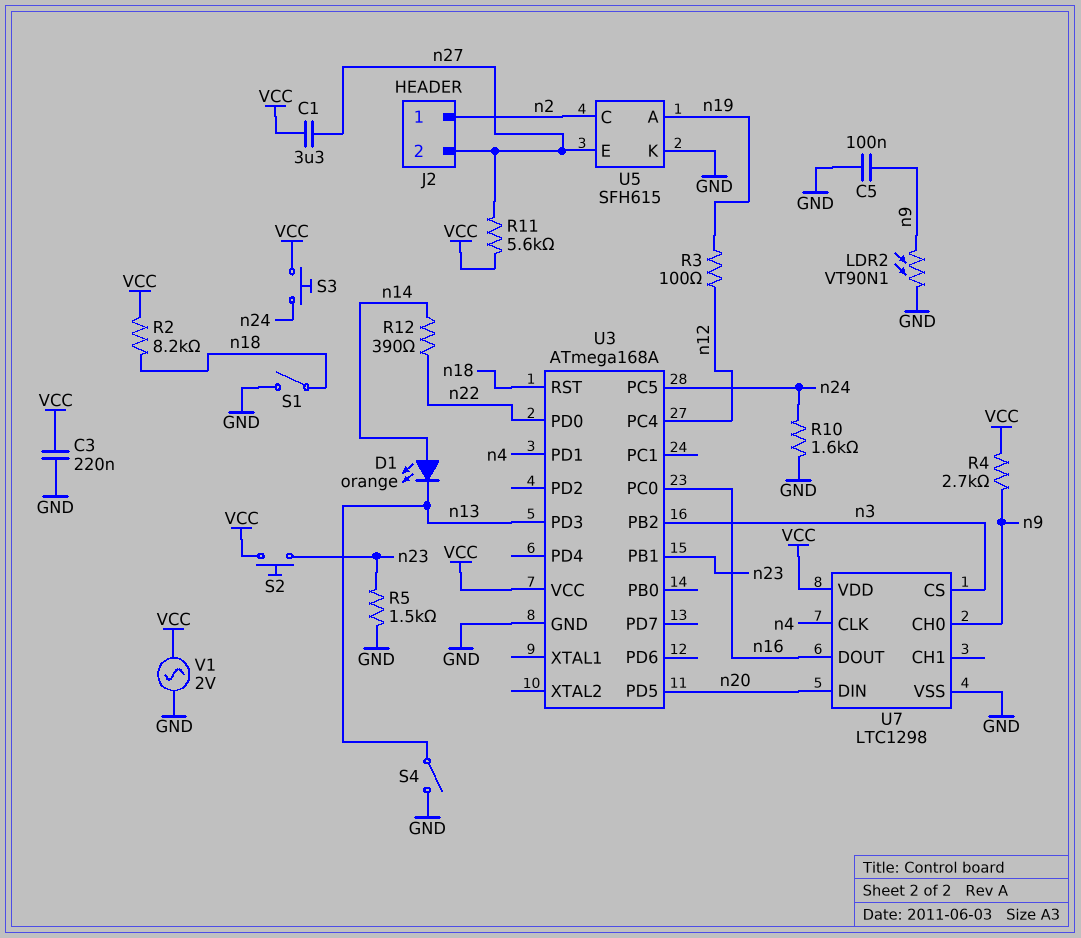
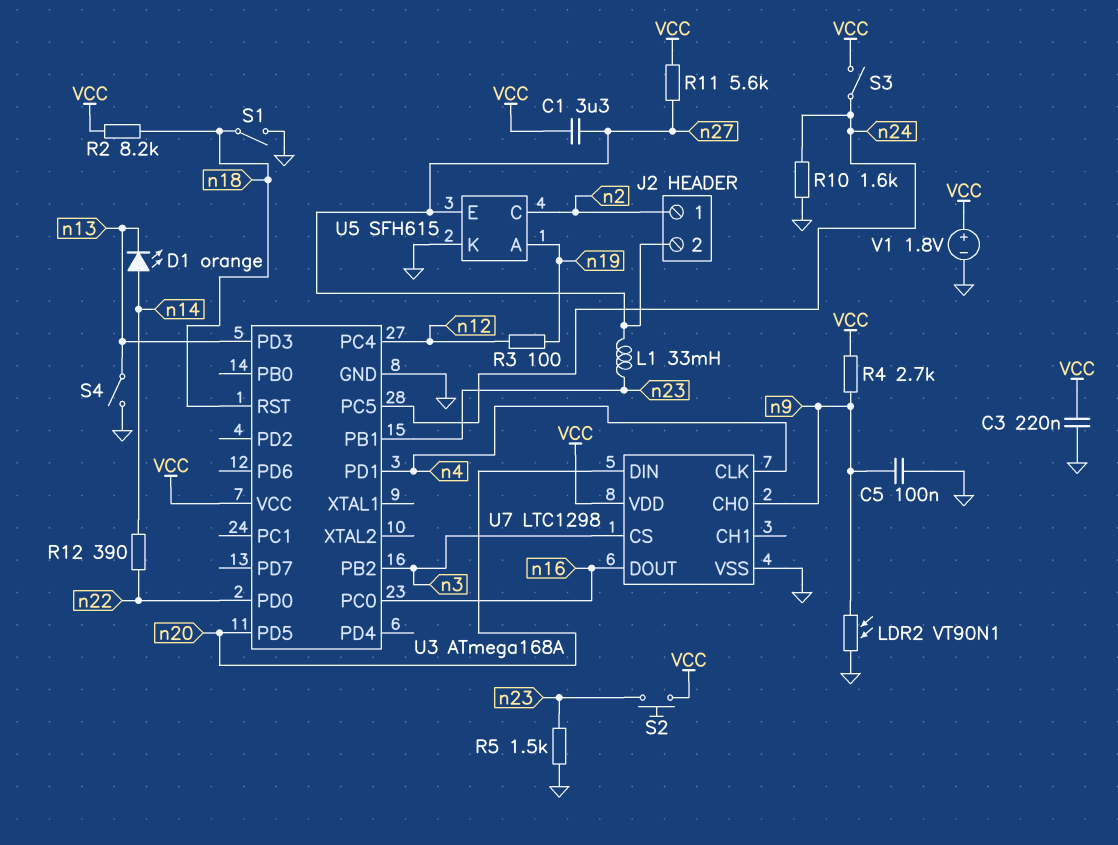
L1: none -> 33mH (n23, n27)
S3: button (VCC, n24) -> switch (VCC, n24)
V1: AC 2V (GND, VCC) -> 1.8V (plus VCC, minus GND)

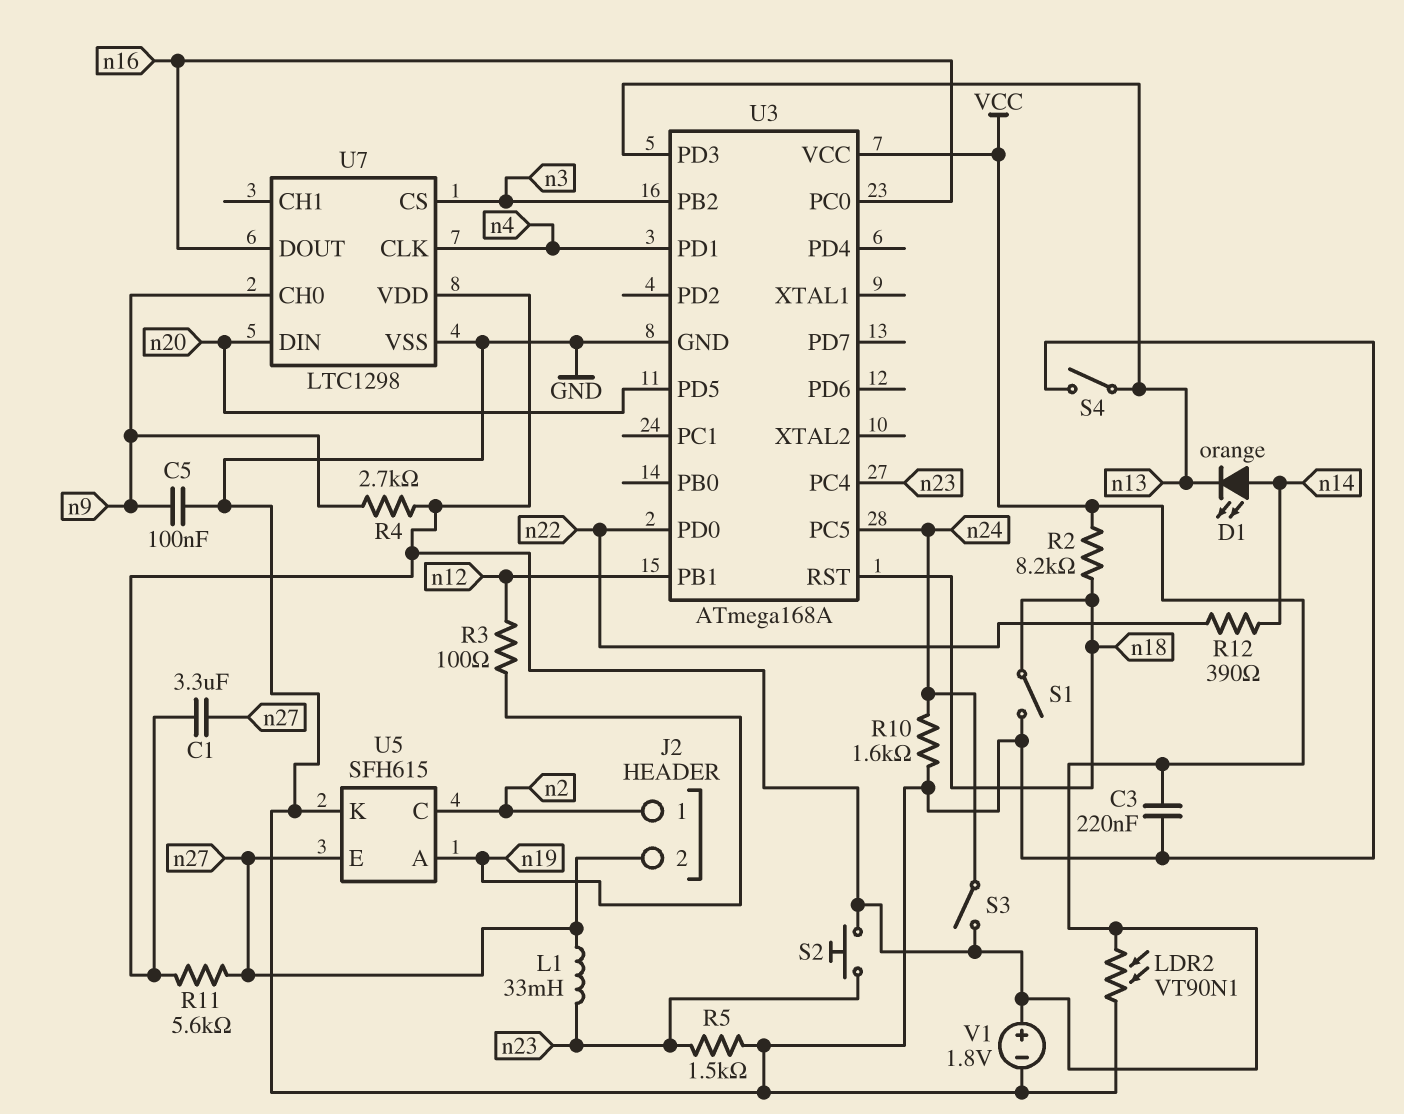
LDR2: VT90N1 (GND, n9) -> VT90N1 (GND, VCC)
U3 pin PB1: n23 -> n12
U3 pin PC4: n12 -> n23

